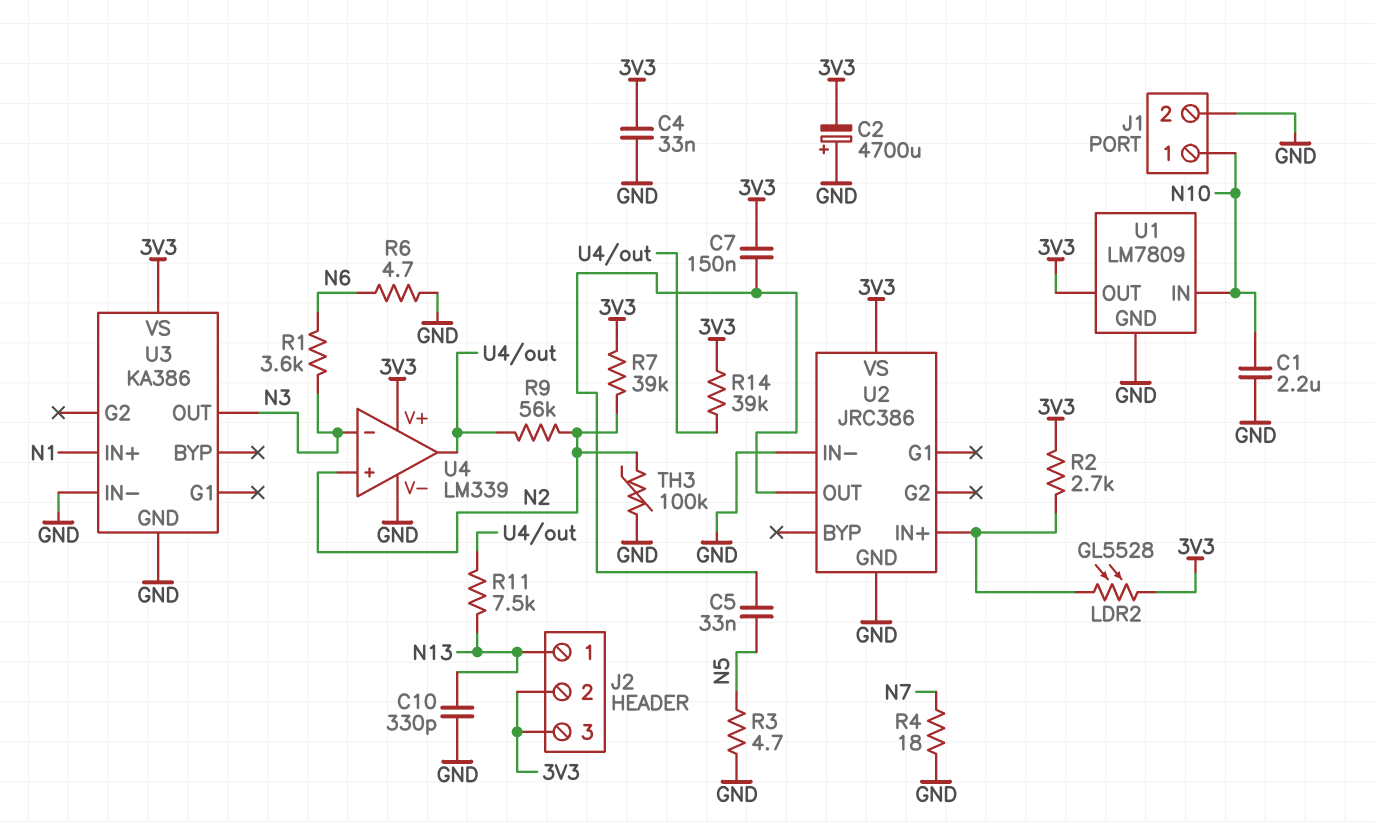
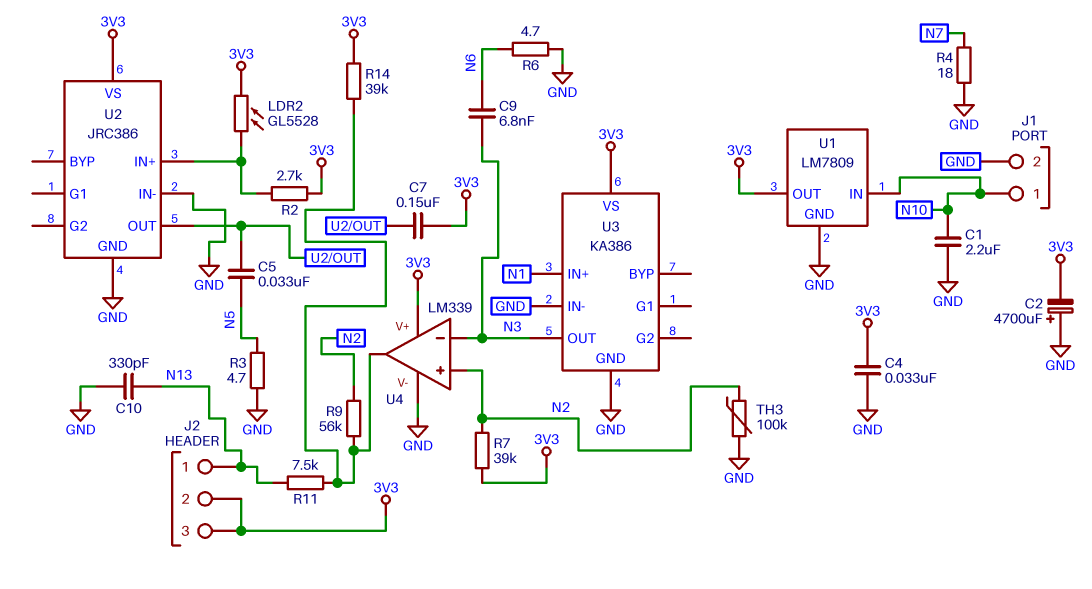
C9: none -> 6.8nF (N3, N6)
R1: 3.6k (N3, N6) -> none

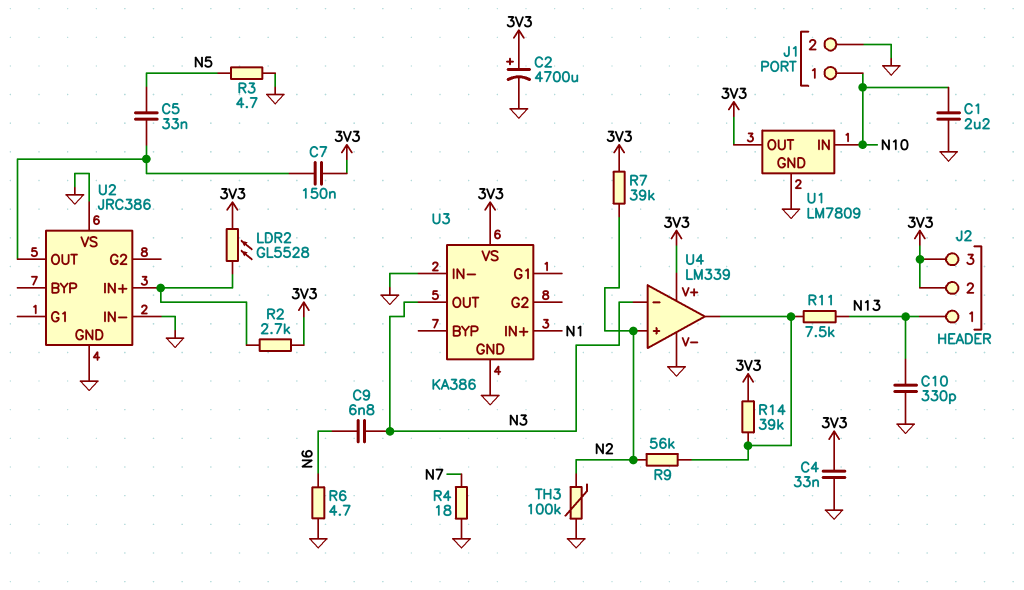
C2: 4700uF (plus GND, minus 3V3) -> 4700uF (plus 3V3, minus GND)
U2 pin VS: 3V3 -> GND

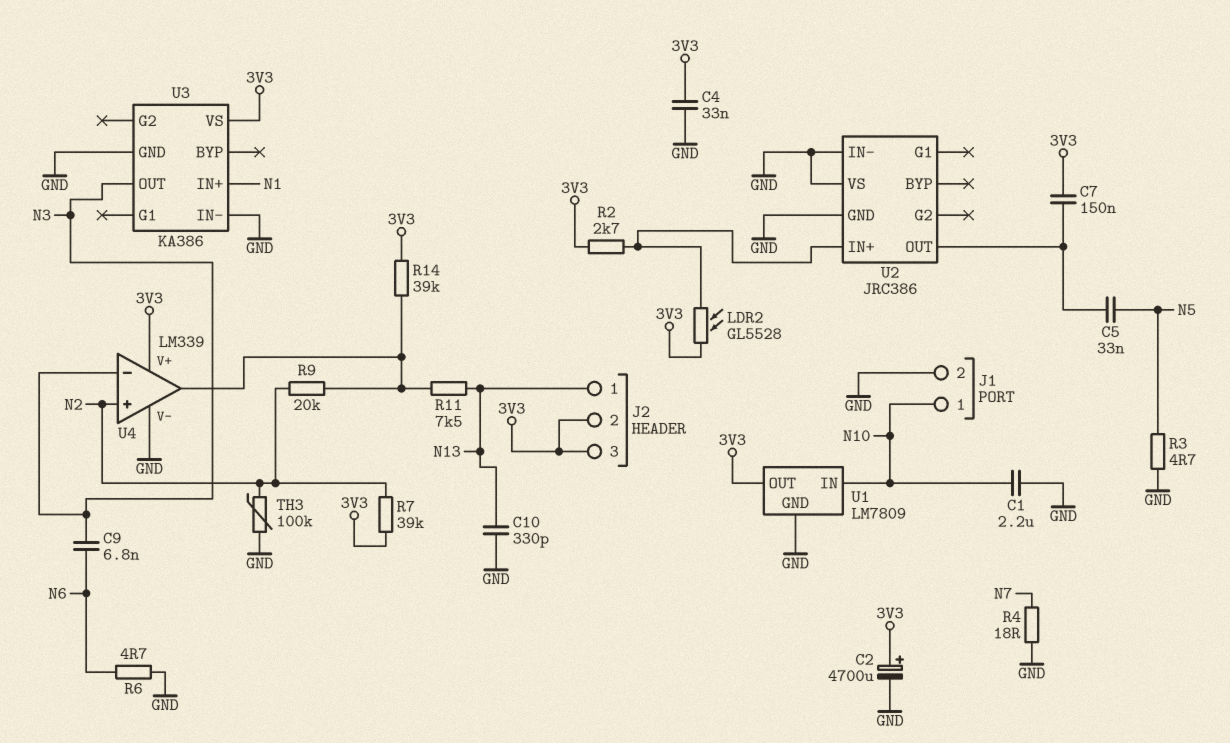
R9: 56k (N2, U4/out) -> 20k (N2, U4/out)

